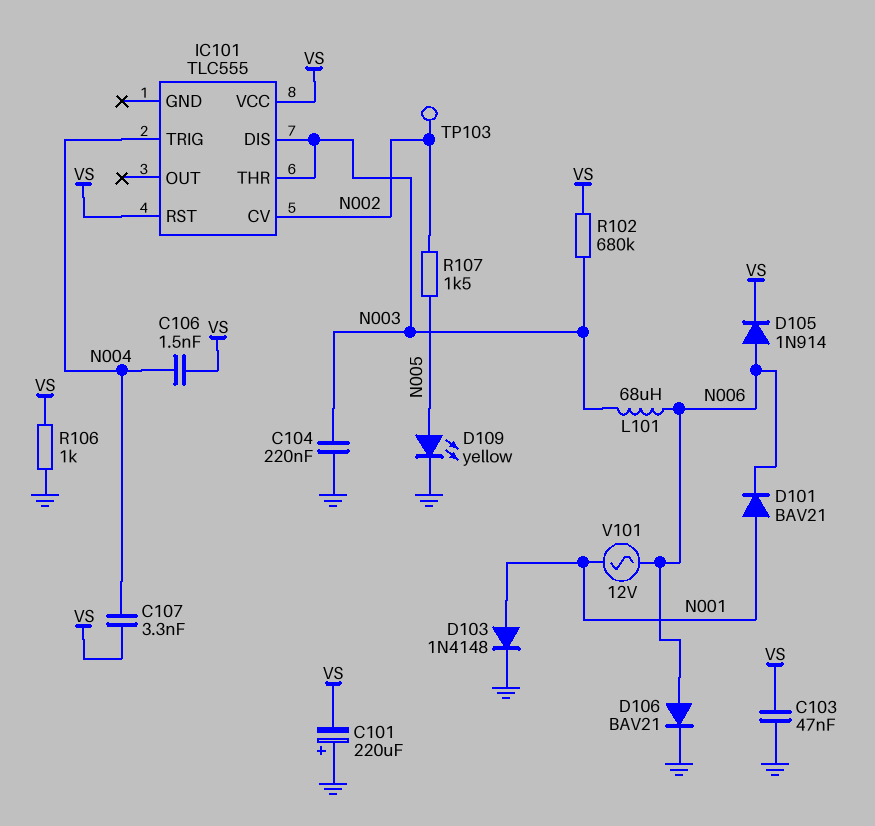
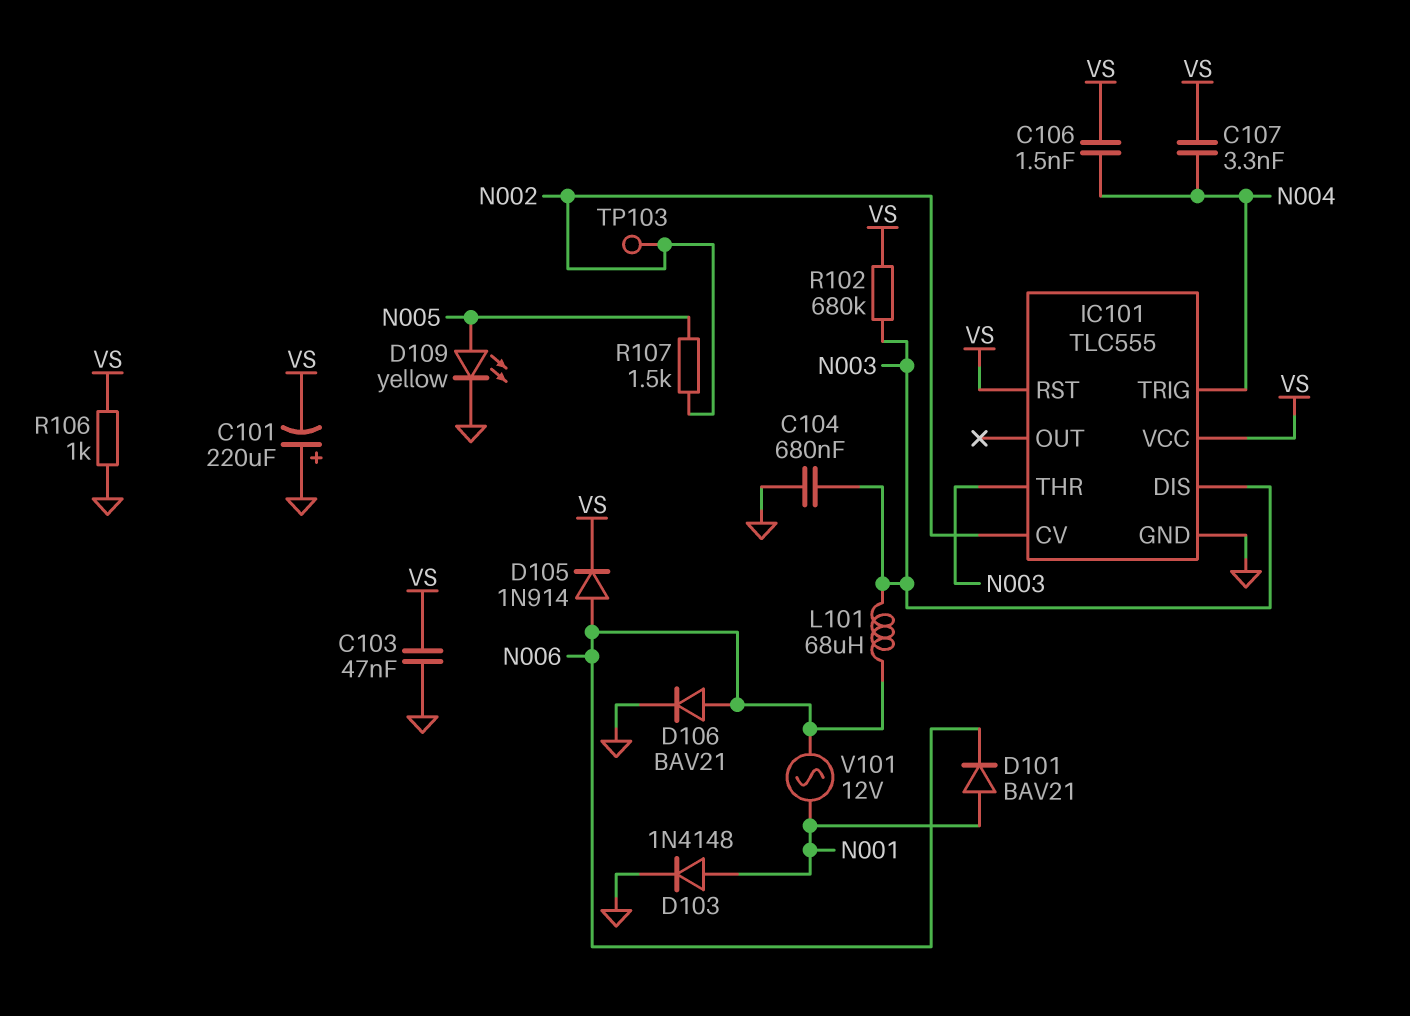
C104: 220nF (GND, N003) -> 680nF (GND, N003)
IC101 pin GND: none -> GND

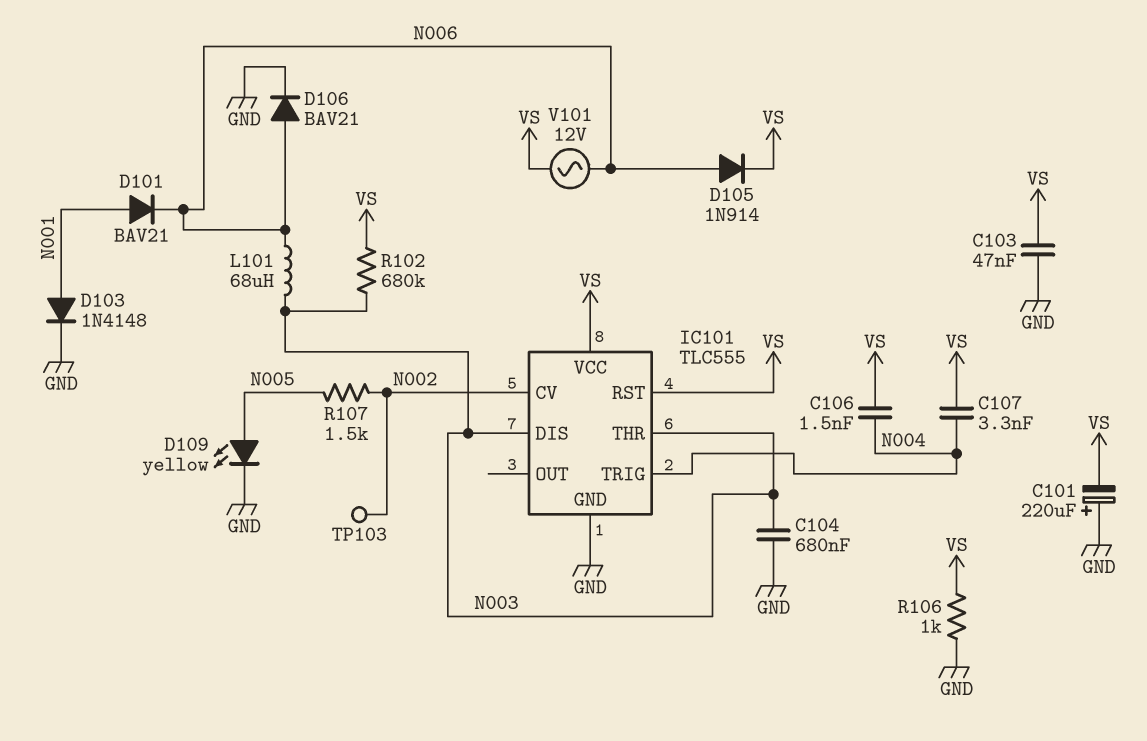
V101: AC 12V (N001, N006) -> AC 12V (N006, VS)

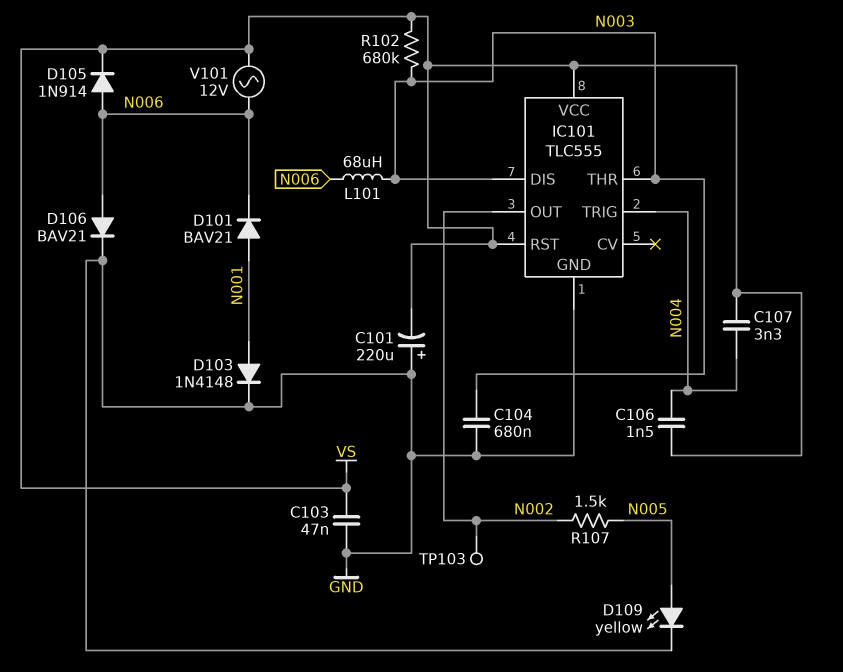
IC101 pin CV: N002 -> none
IC101 pin OUT: none -> N002
R106: 1k (GND, VS) -> none

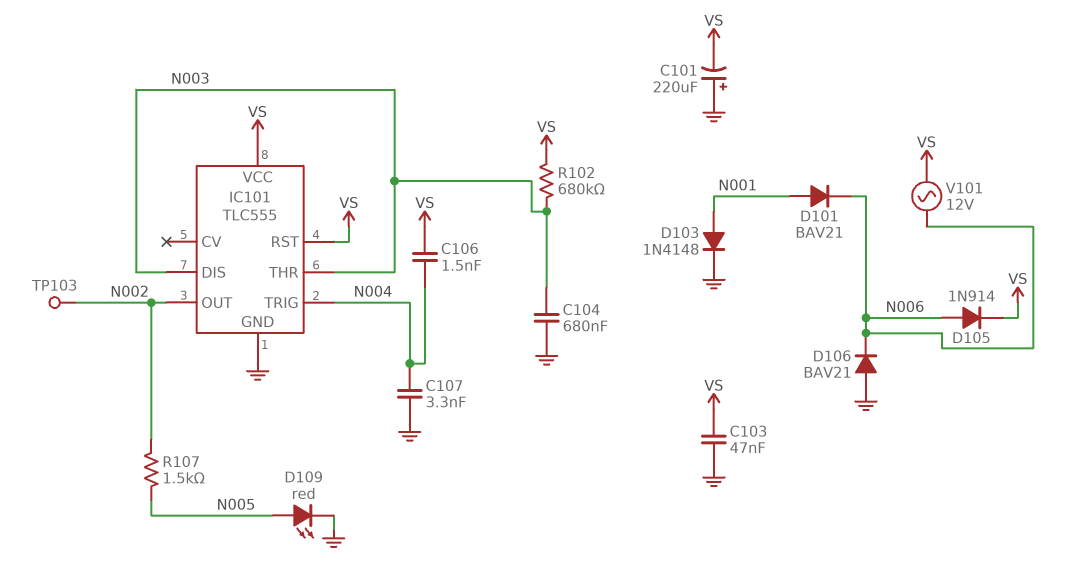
C107: 3.3nF (N004, VS) -> 3.3nF (GND, N004)
D106: diode BAV21 (A N006, K GND) -> diode BAV21 (A GND, K N006)
D109: LED yellow (A N005, K GND) -> LED red (A N005, K GND)
L101: 68uH (N003, N006) -> none

